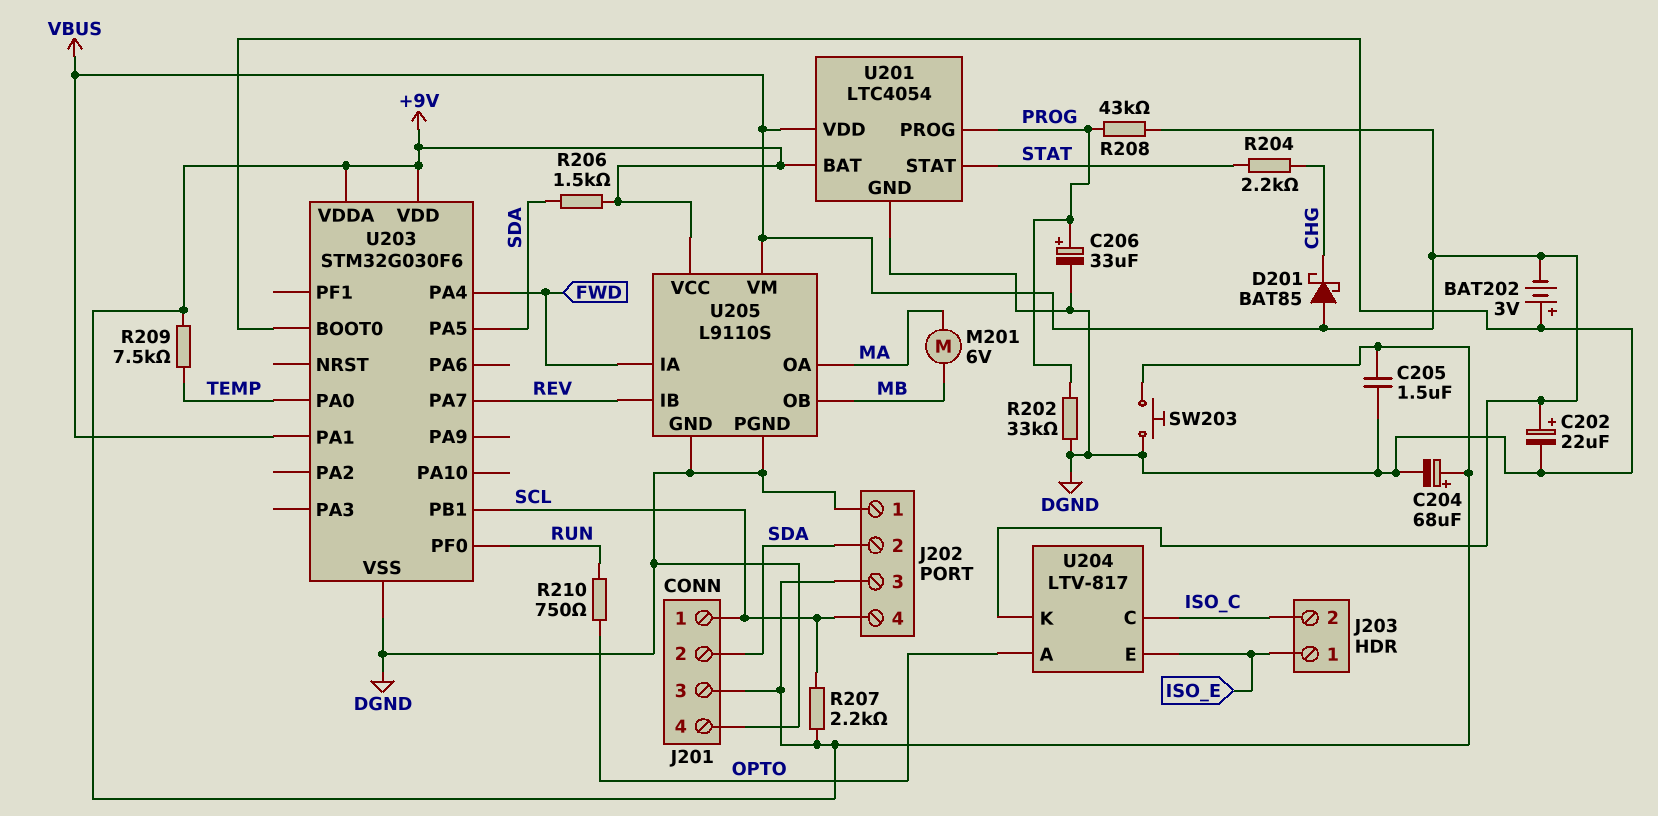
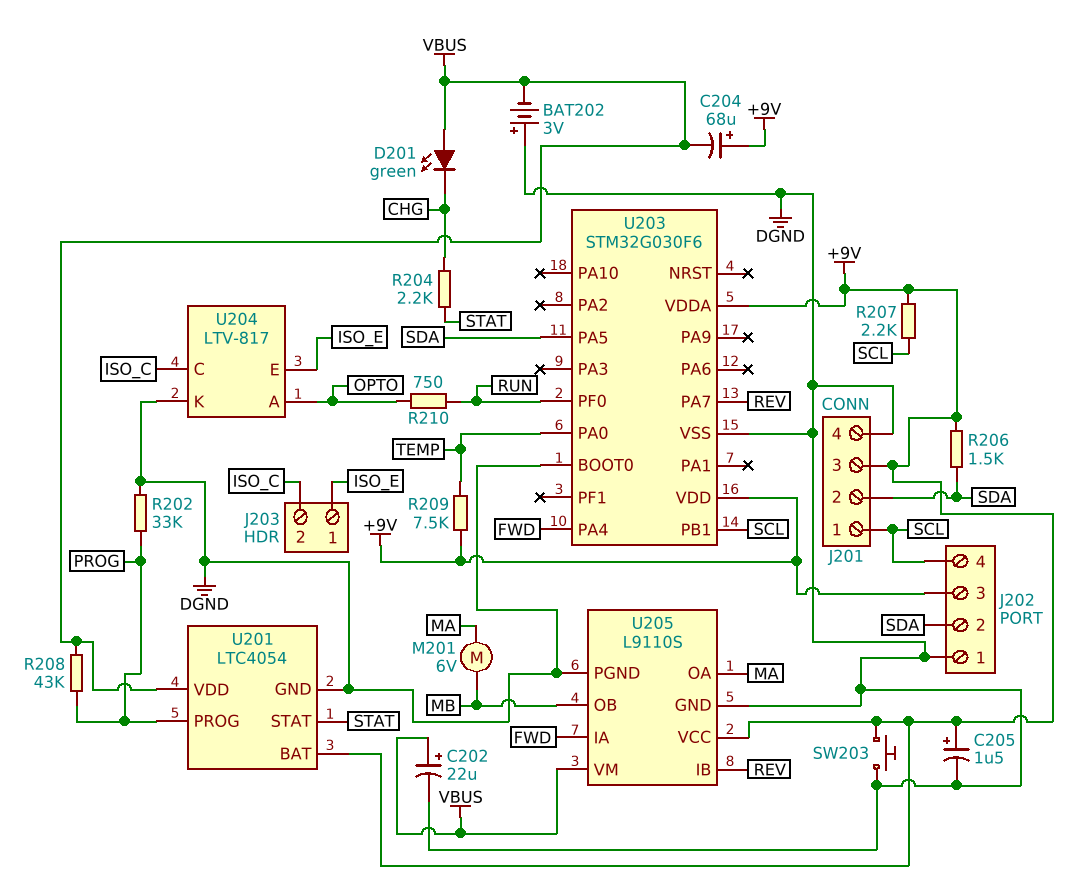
C204: 68uF (plus +9V, minus DGND) -> 68uF (plus +9V, minus VBUS)
C205: 1.5uF (+9V, DGND) -> 1.5uF (plus +9V, minus DGND)
C206: 33uF (plus PROG, minus DGND) -> none
D201: schottky BAT85 (A VBUS, K CHG) -> LED green (A VBUS, K CHG)
U203 pin PA1: VBUS -> none
U204 pin K: VBUS -> DGND

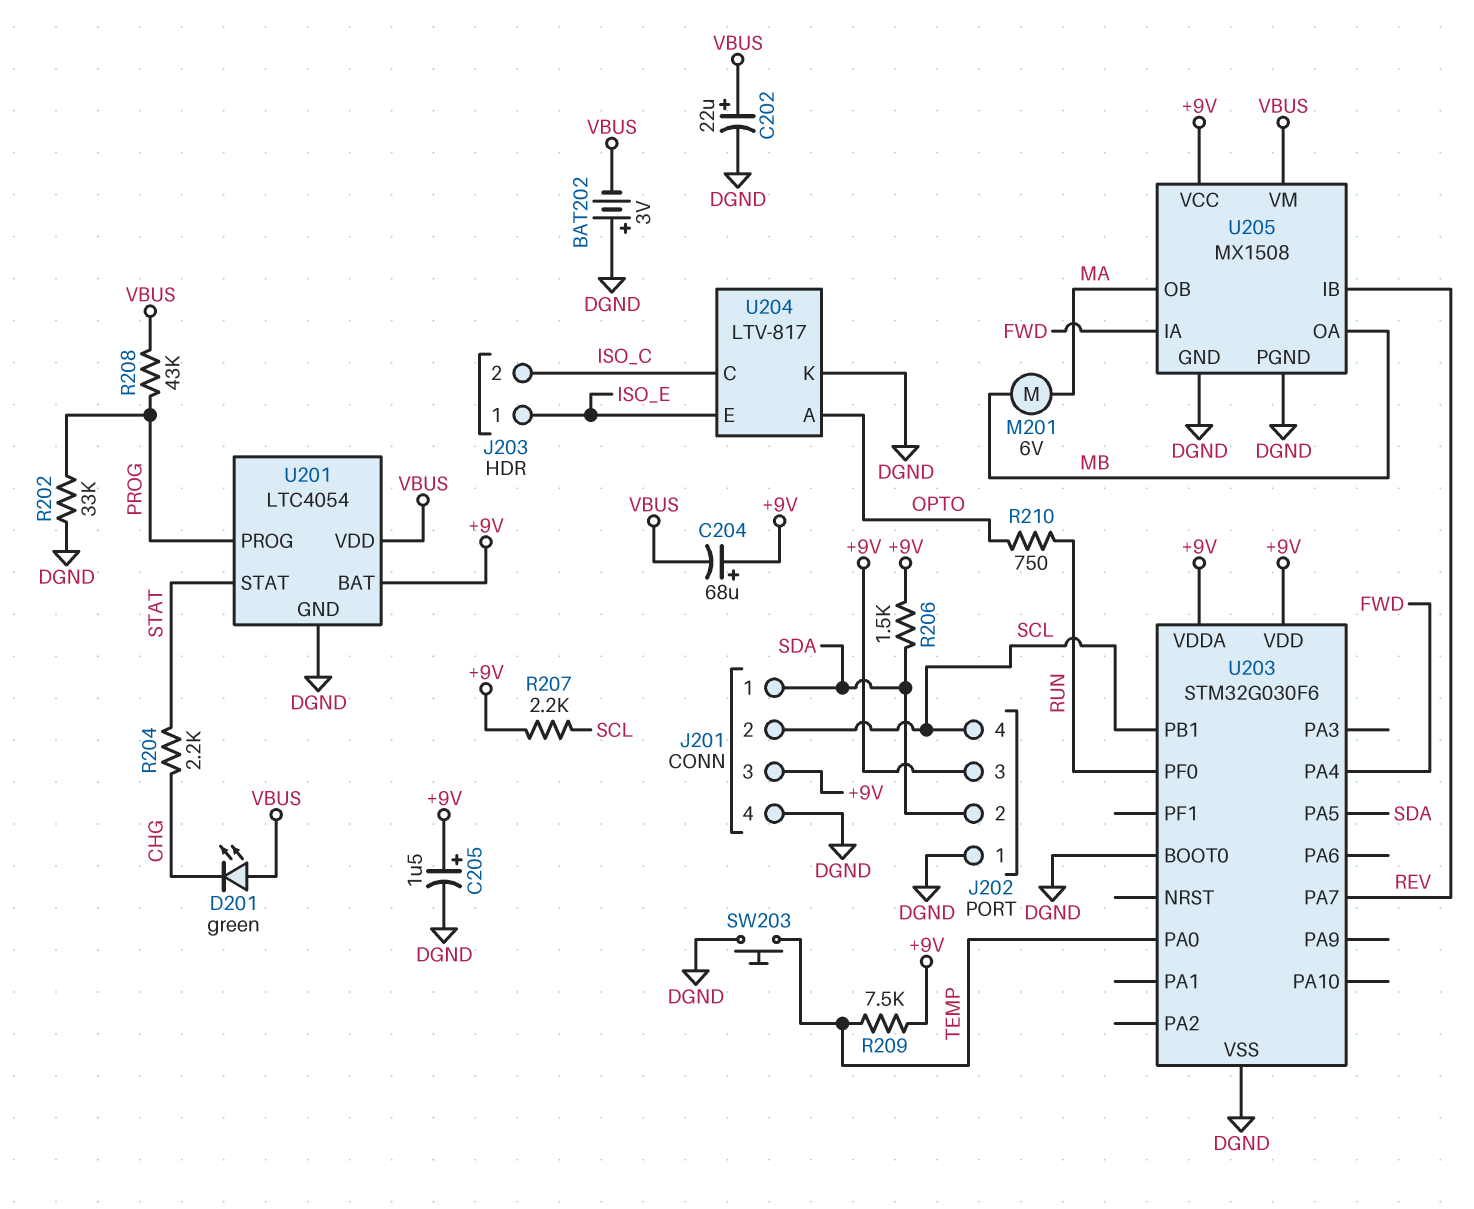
J201 pin 1: SCL -> SDA
J201 pin 2: SDA -> SCL
SW203: button (+9V, DGND) -> button (DGND, TEMP)
U205: L9110S -> MX1508
U205 pin OA: MA -> MB
U205 pin OB: MB -> MA

